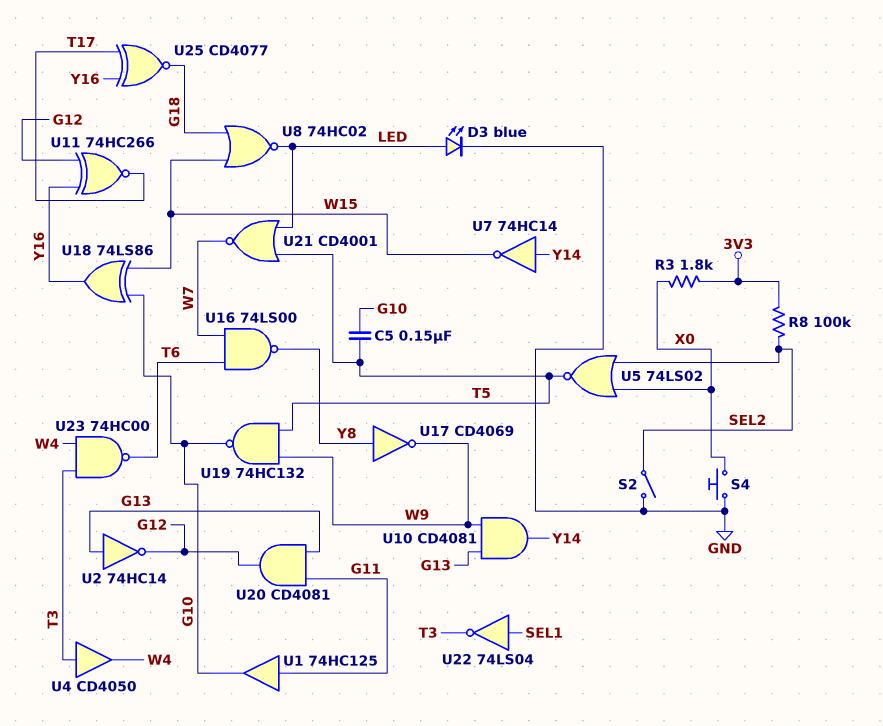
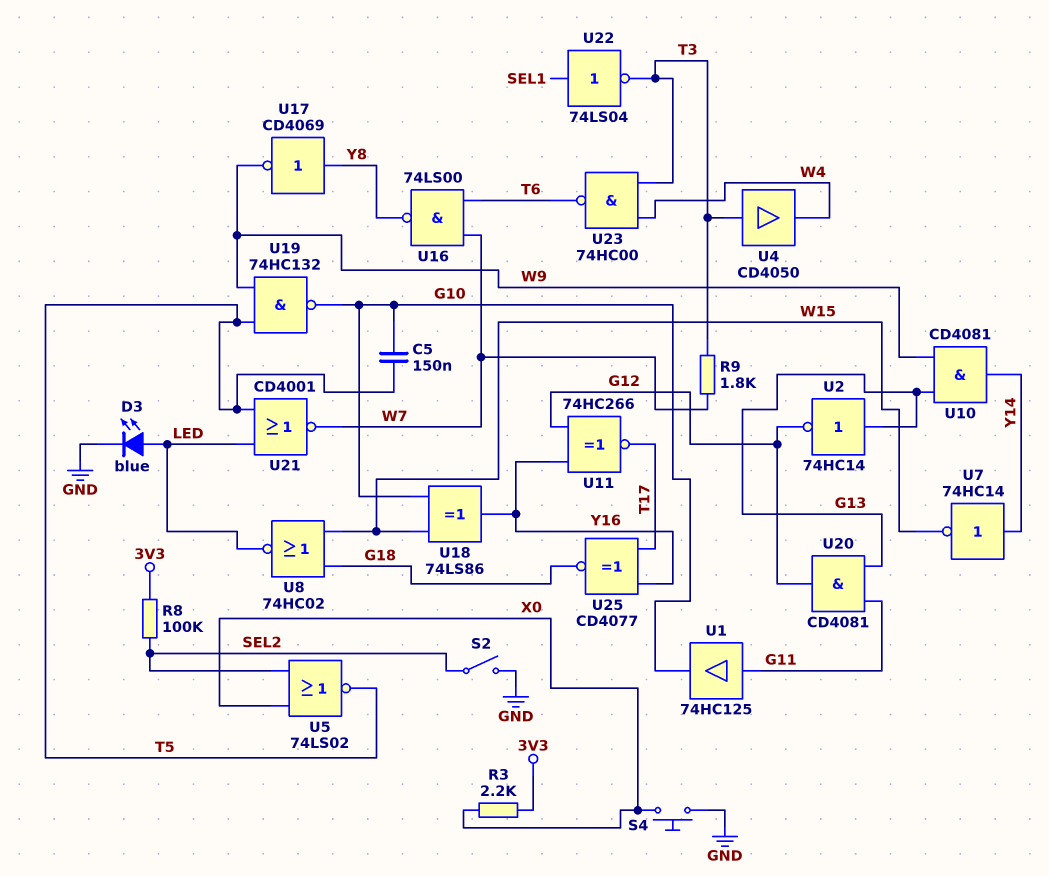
R3: 1.8k (3V3, X0) -> 2.2k (3V3, X0)
R9: none -> 1.8k (T3, W7)

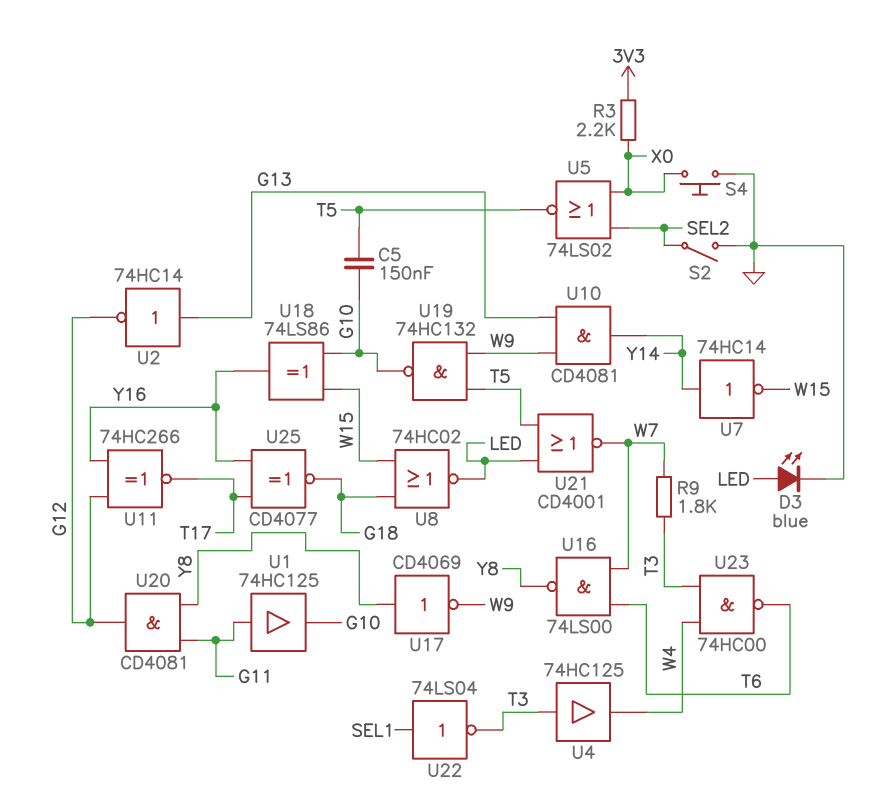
R8: 100k (3V3, SEL2) -> none
U4: buffer CD4050 (in T3, out W4) -> buffer 74HC125 (in T3, out W4)
U20: AND CD4081 (in G11, in G13, out G12) -> AND CD4081 (in G11, in Y8, out G12)

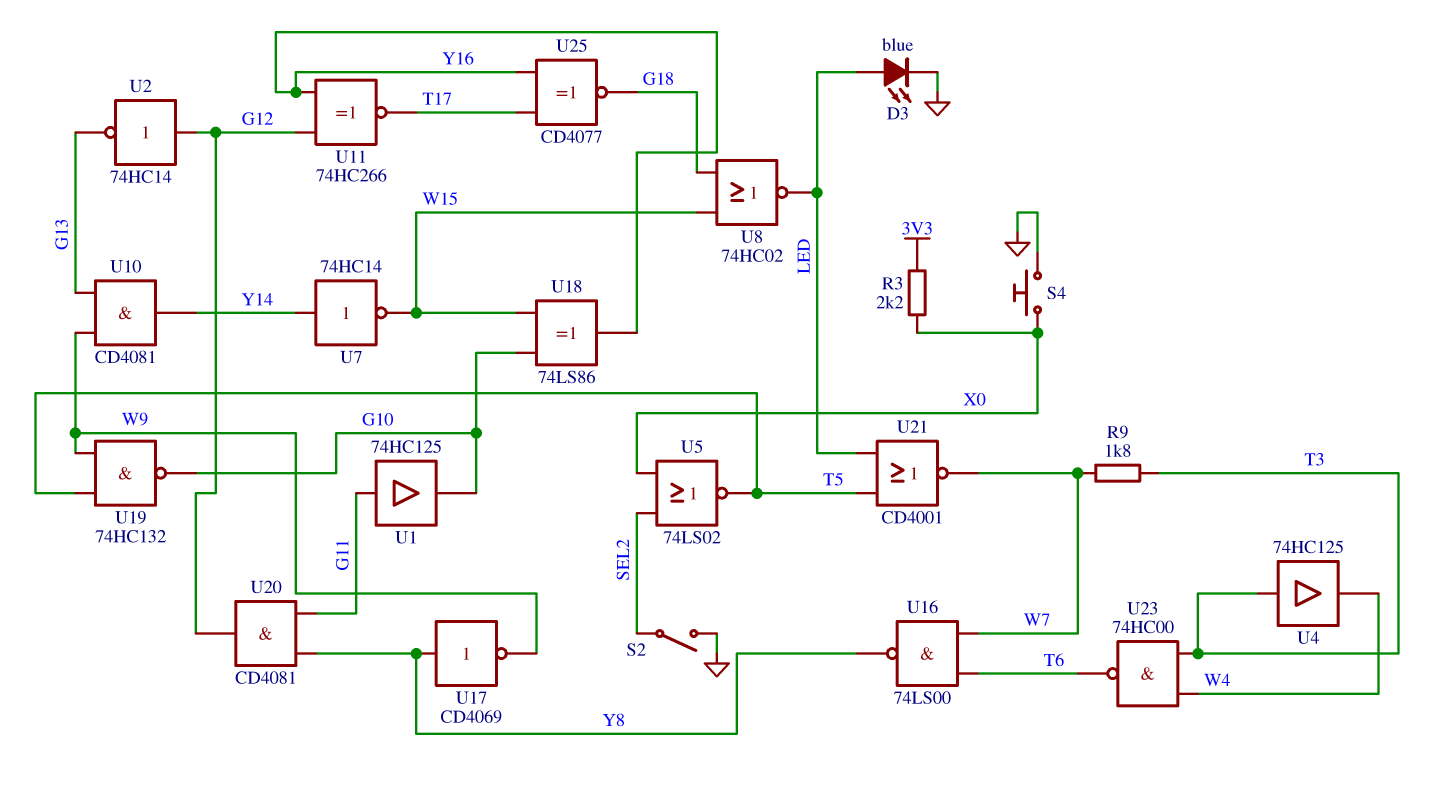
C5: 150nF (G10, T5) -> none
U2: NOT 74HC14 (in G13, out G12) -> NOT 74HC14 (in G12, out G13)
U22: NOT 74LS04 (in SEL1, out T3) -> none

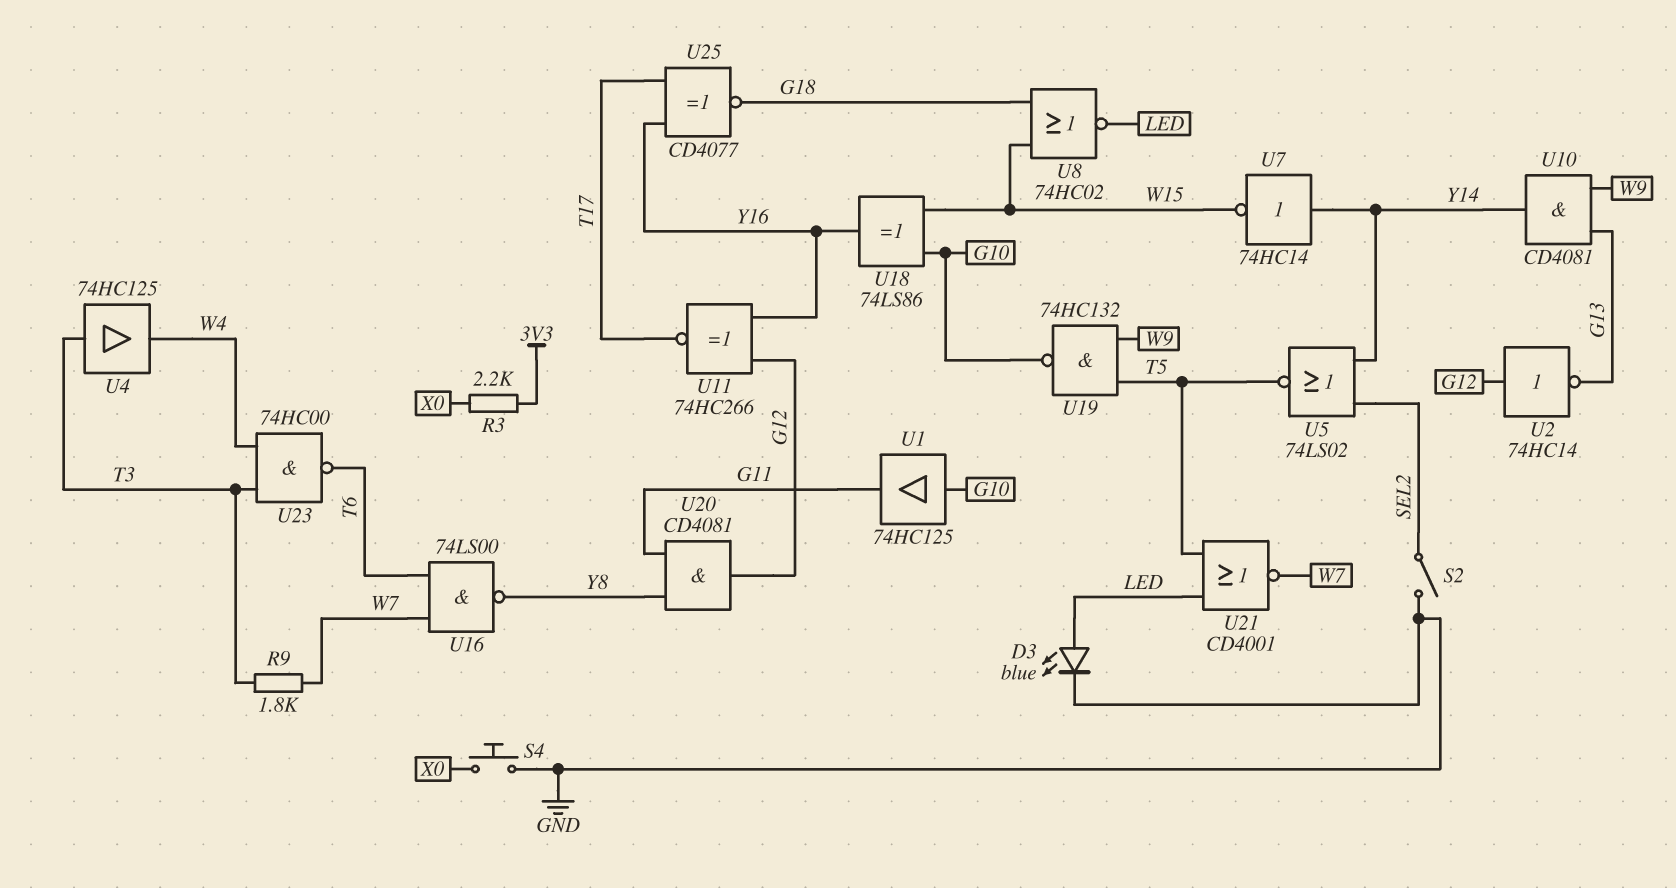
U1: buffer 74HC125 (in G11, out G10) -> buffer 74HC125 (in G10, out G11)
U5: NOR 74LS02 (in SEL2, in X0, out T5) -> NOR 74LS02 (in SEL2, in Y14, out T5)
U17: NOT CD4069 (in Y8, out W9) -> none

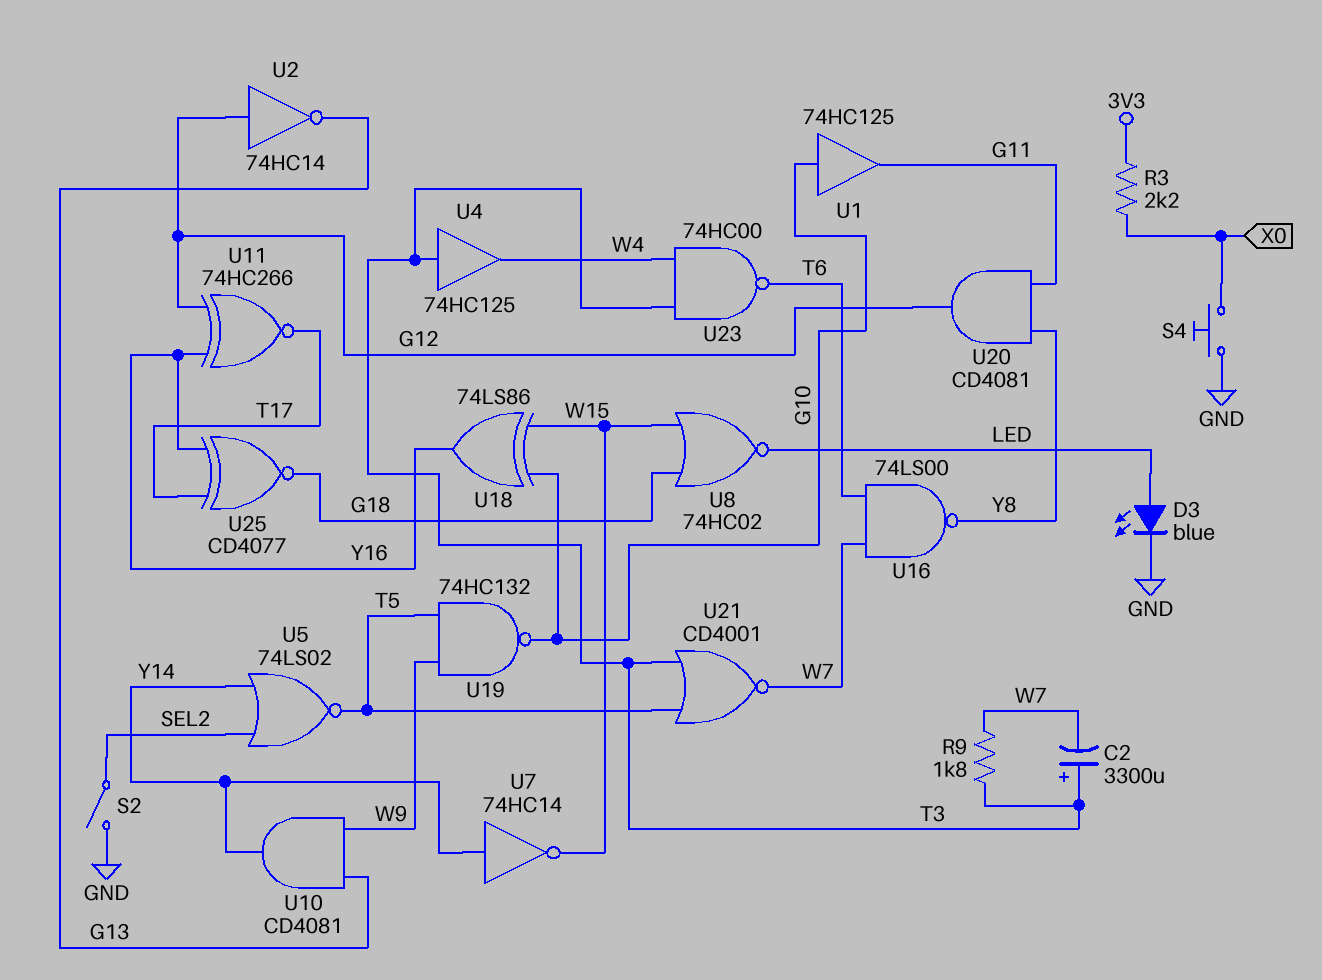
C2: none -> 3300uF (plus T3, minus W7)
U21: NOR CD4001 (in LED, in T5, out W7) -> NOR CD4001 (in T3, in T5, out W7)

